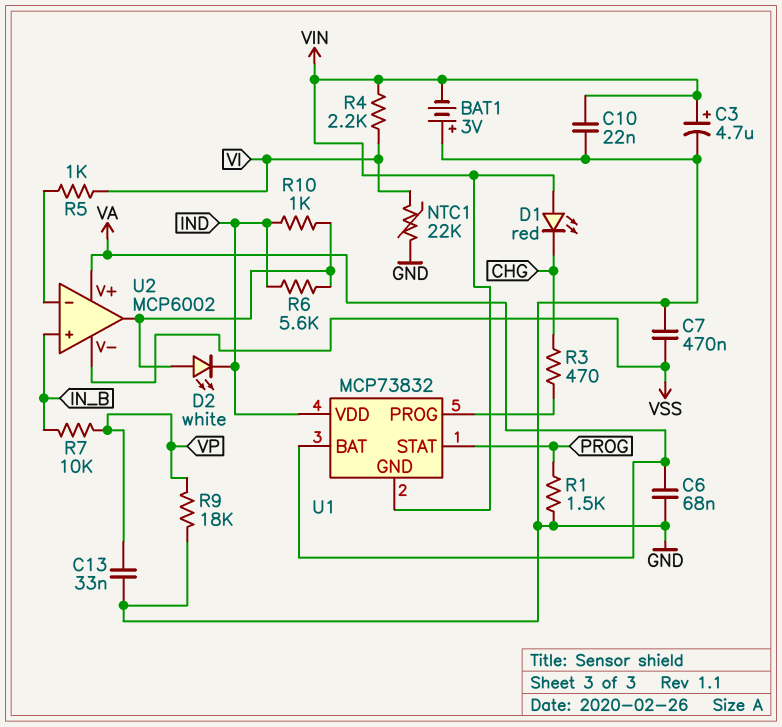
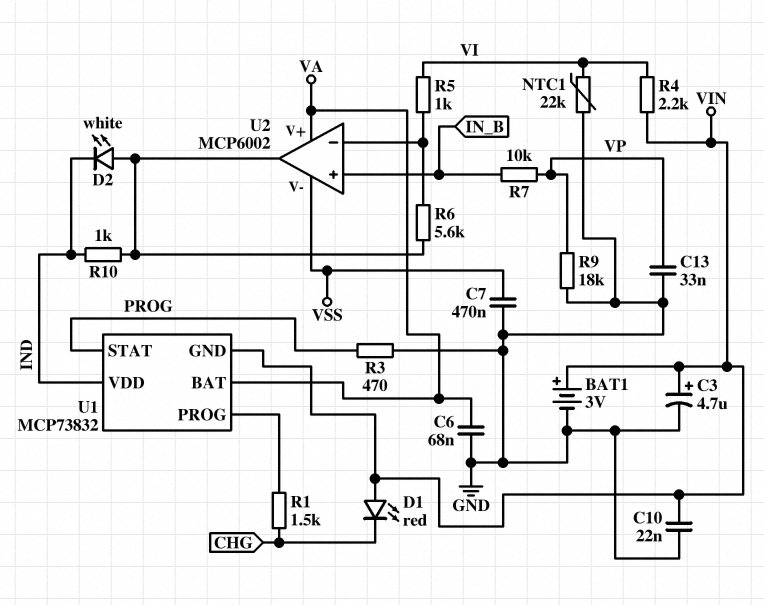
BAT1: 3V (plus GND, minus VIN) -> 3V (plus VIN, minus GND)
R1: 1.5k (GND, PROG) -> 1.5k (CHG, U1/PROG)
R3: 470 (CHG, U1/PROG) -> 470 (GND, PROG)
R6: 5.6k (IND, U2/out) -> 5.6k (U2/in-, U2/out)

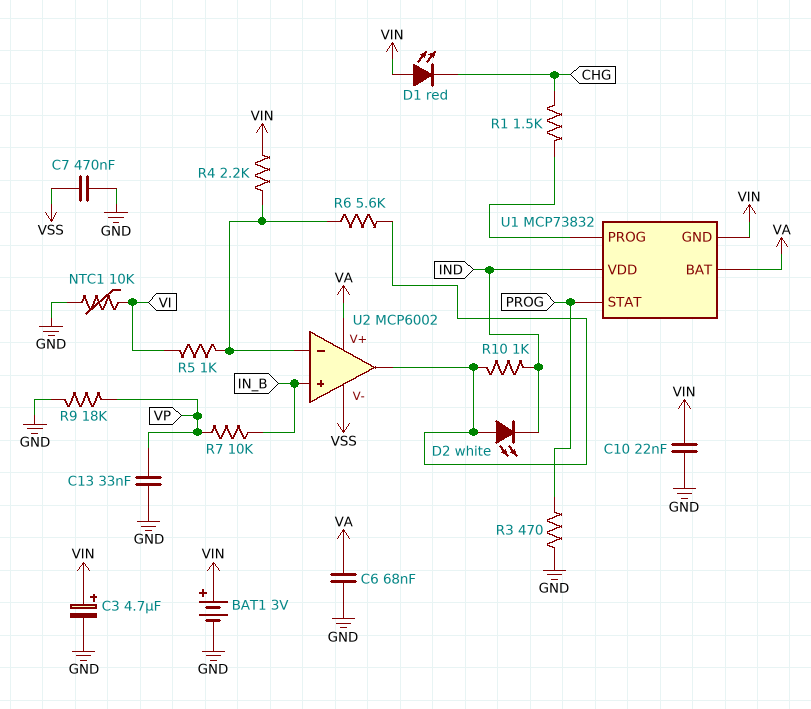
NTC1: 22k (GND, VI) -> 10k (GND, VI)
R4: 2.2k (VI, VIN) -> 2.2k (U2/in-, VIN)

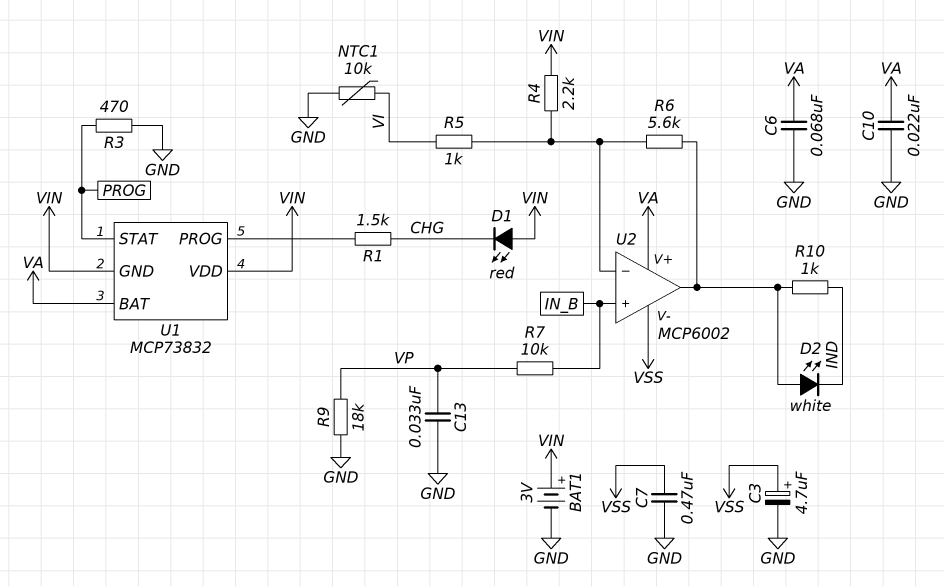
C3: 4.7uF (plus VIN, minus GND) -> 4.7uF (plus VSS, minus GND)
C10: 22nF (GND, VIN) -> 22nF (GND, VA)
U1 pin VDD: IND -> VIN

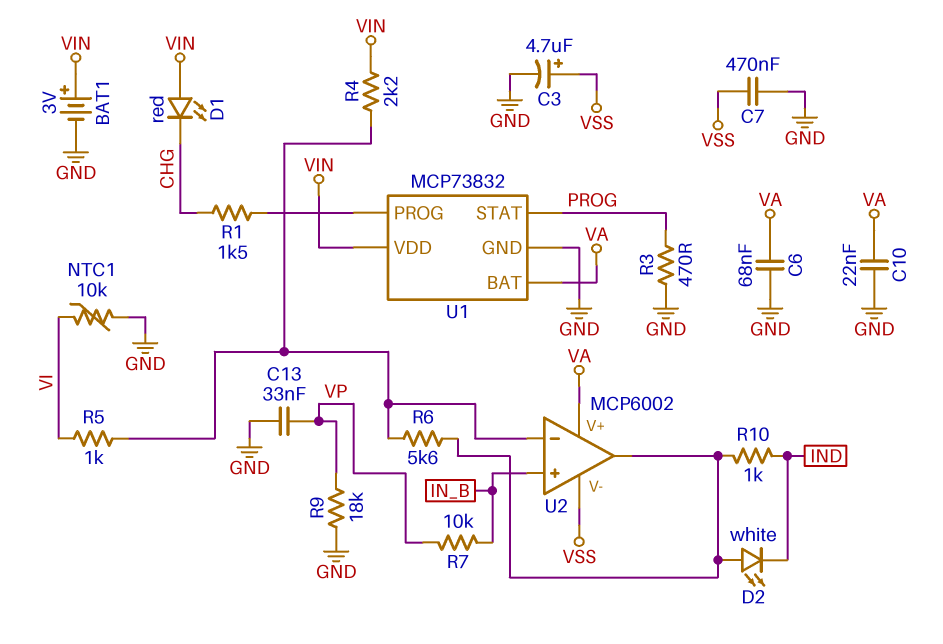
U1 pin GND: VIN -> GND

